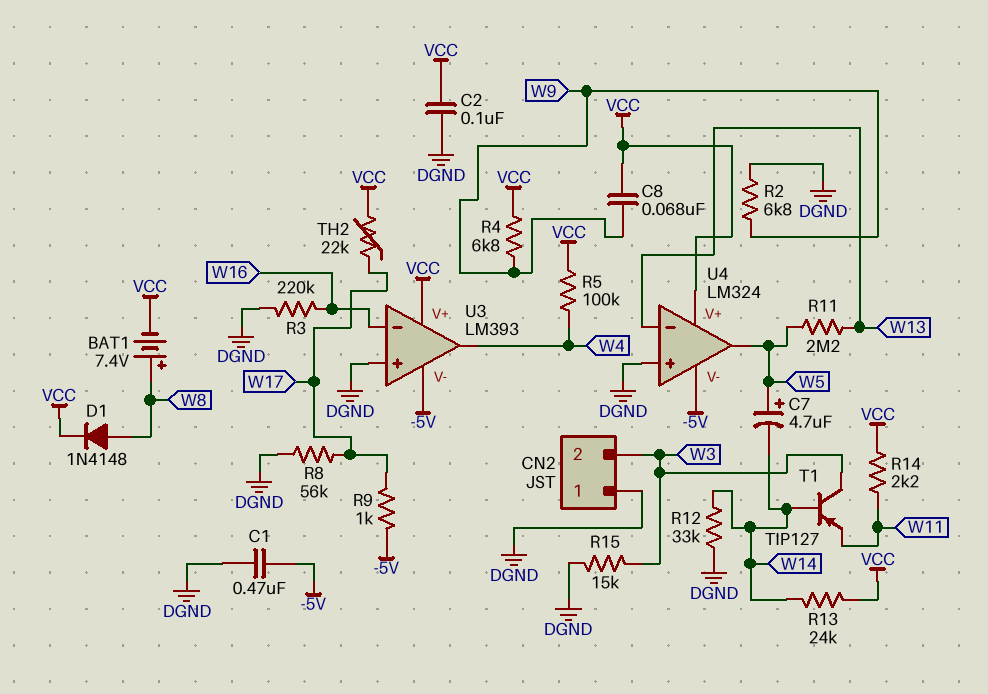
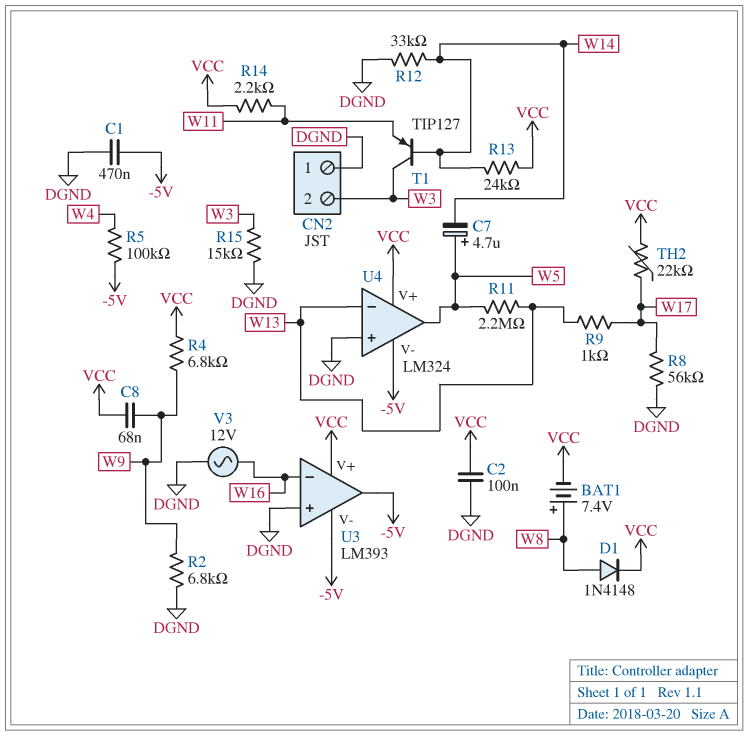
R3: 220k (DGND, W16) -> none
R5: 100k (VCC, W4) -> 100k (-5V, W4)
R9: 1k (-5V, W17) -> 1k (W13, W17)
U3 pin out: W4 -> -5V
V3: none -> AC 12V (DGND, W16)

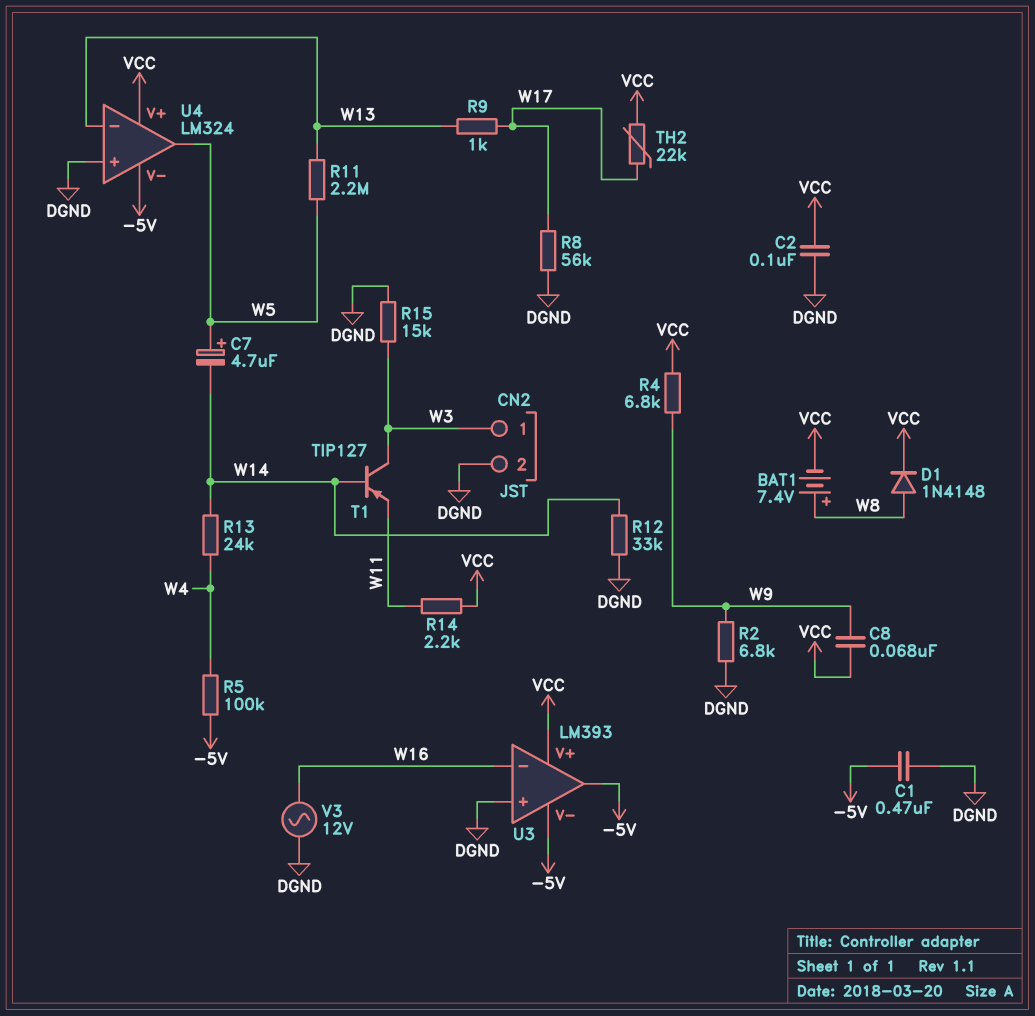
CN2 pin 1: DGND -> W3
CN2 pin 2: W3 -> DGND
R13: 24k (VCC, W14) -> 24k (W4, W14)

